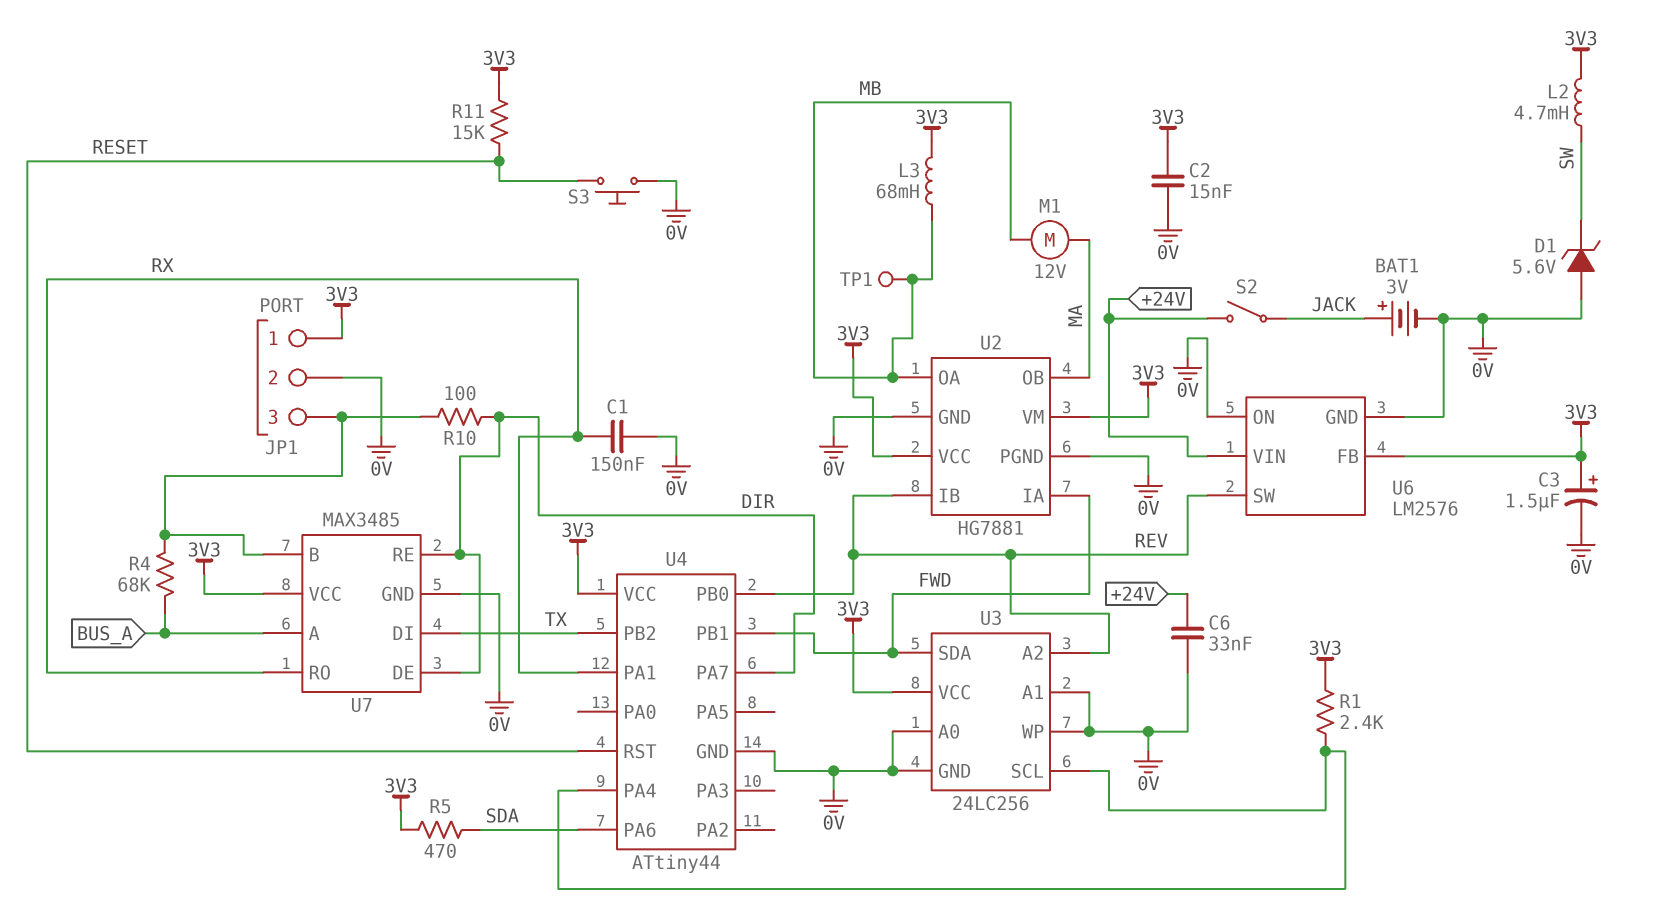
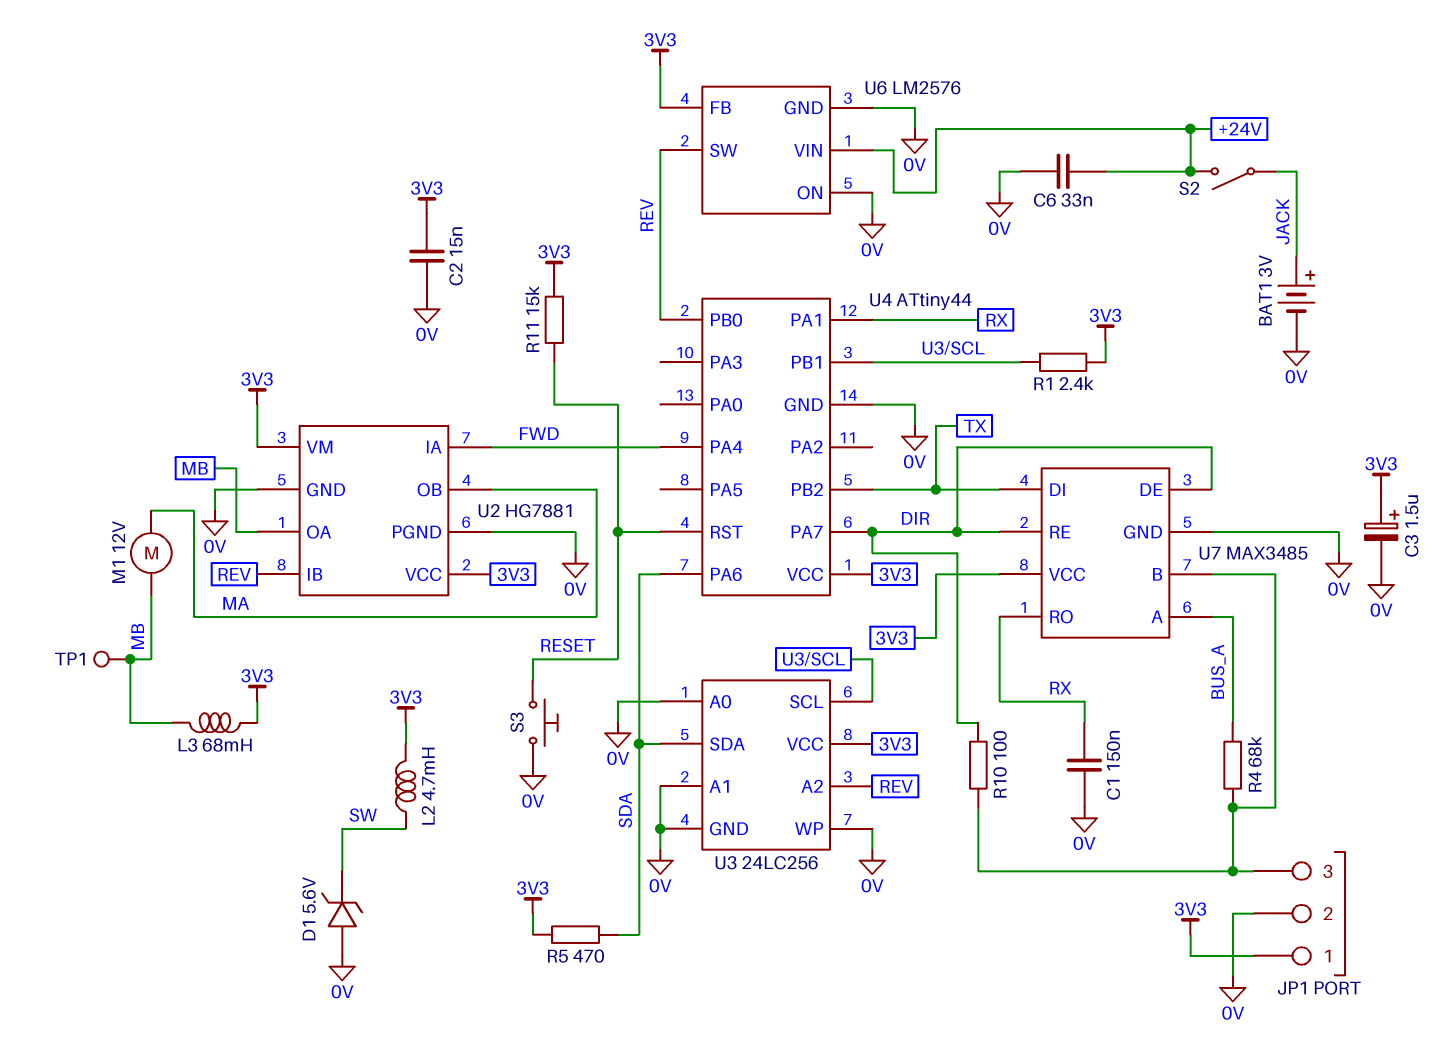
U3 pin SDA: FWD -> SDA
U4 pin PA4: U3/SCL -> FWD
U4 pin PB1: FWD -> U3/SCL

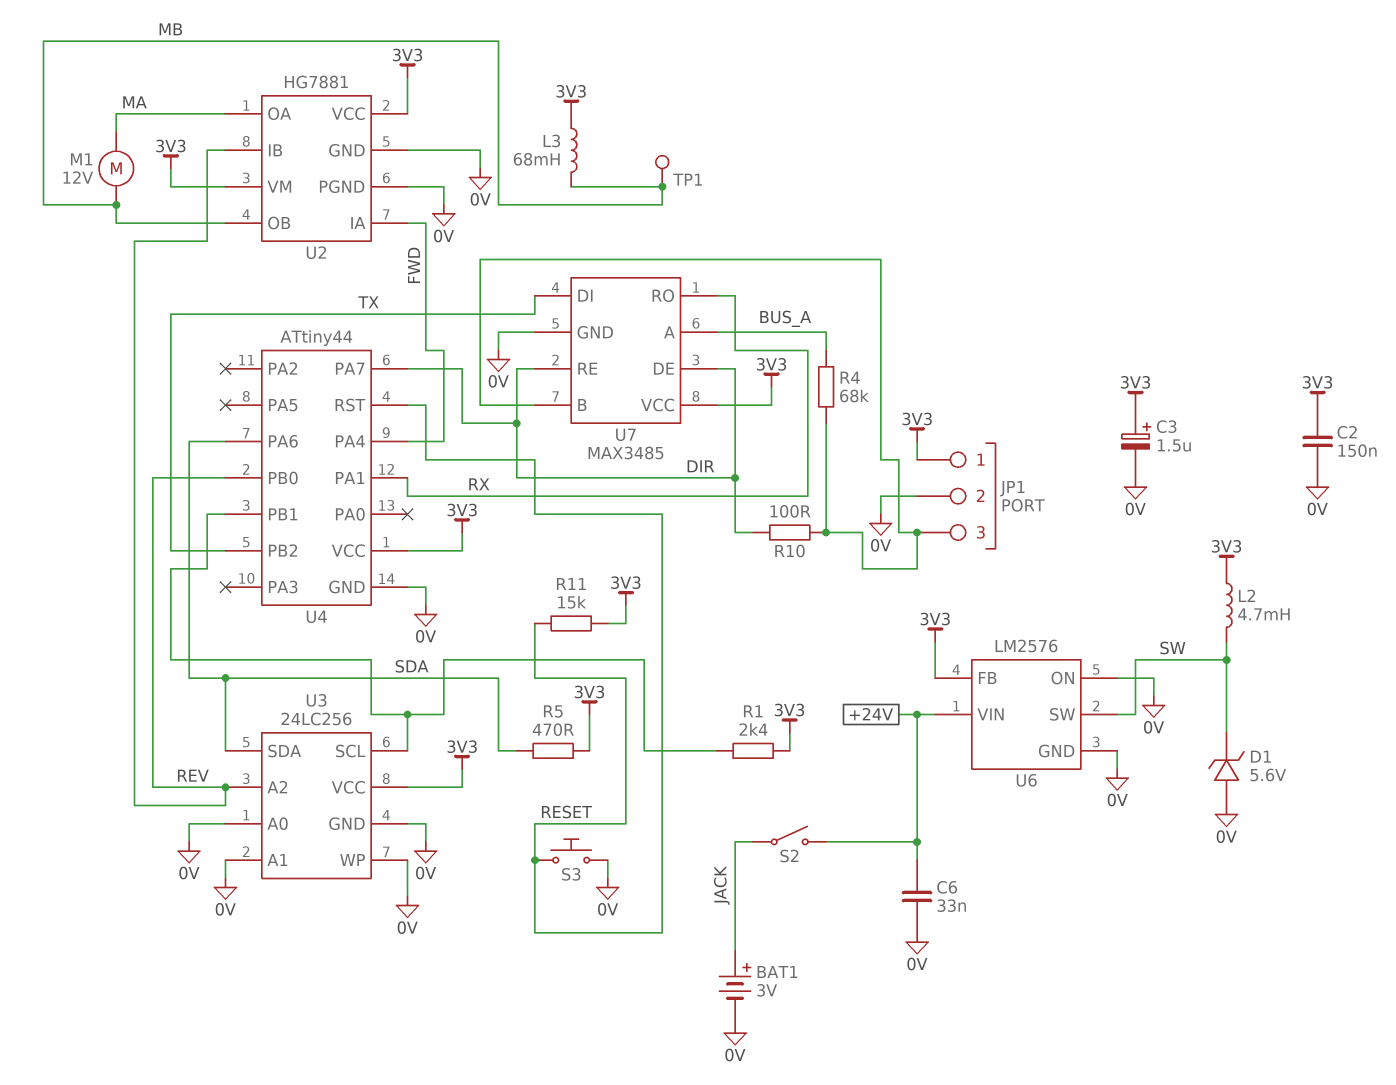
C1: 150nF (0V, RX) -> none
C2: 15nF (0V, 3V3) -> 150nF (0V, 3V3)
U2 pin OA: MB -> MA
U2 pin OB: MA -> MB
U6 pin SW: REV -> SW

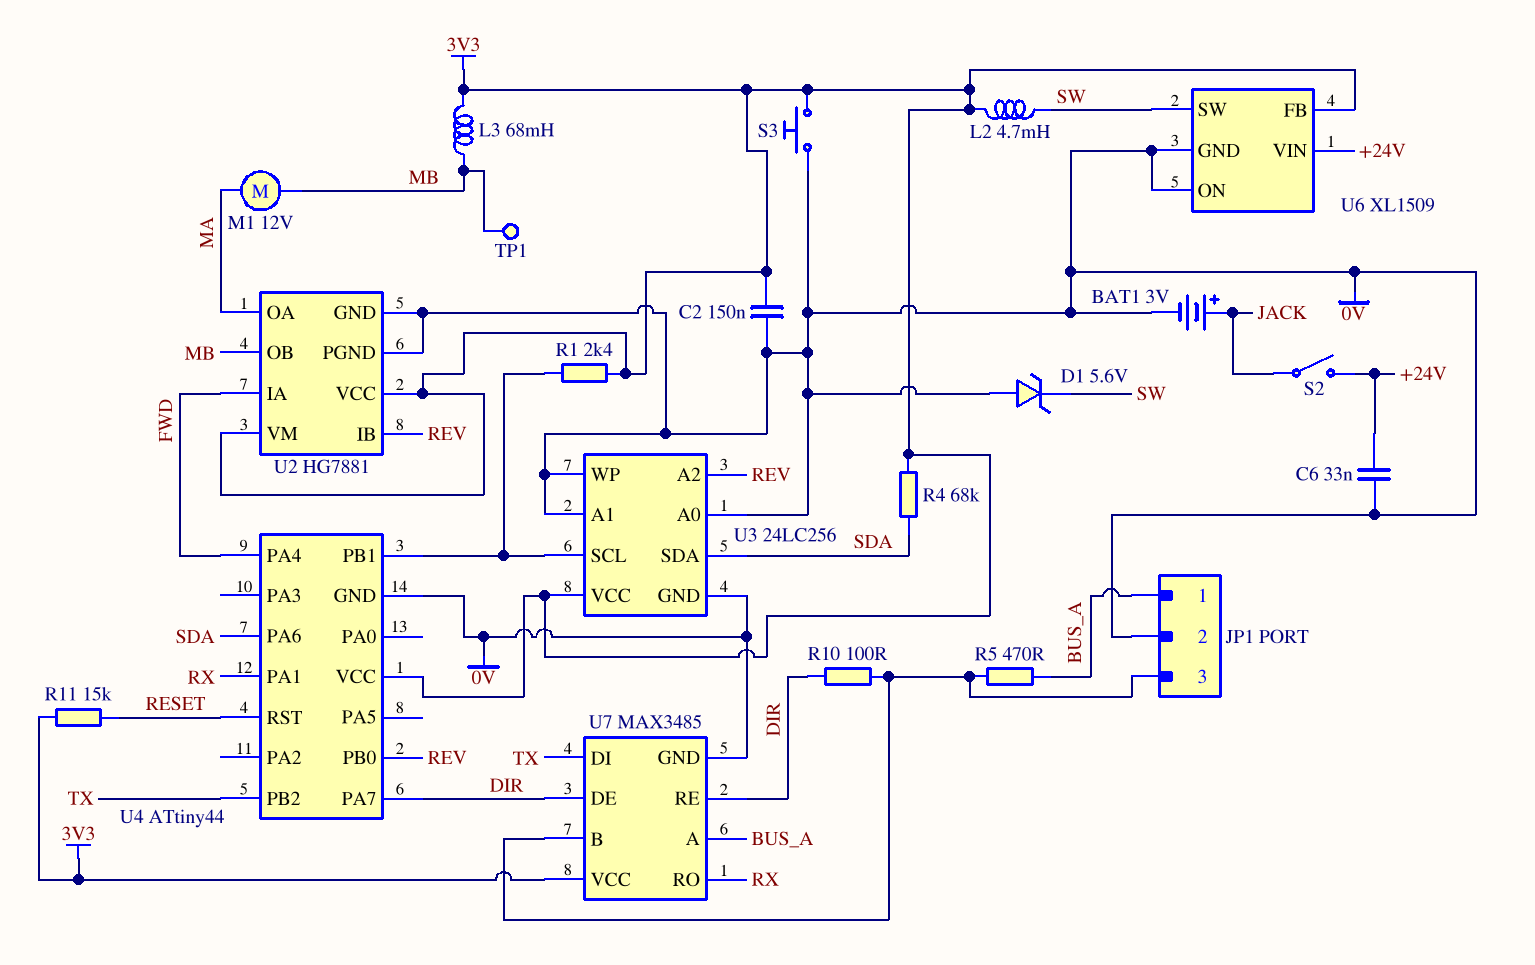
C3: 1.5uF (plus 3V3, minus 0V) -> none
JP1 pin 1: 3V3 -> BUS_A
R4: 68k (BUS_A, JP1/3) -> 68k (3V3, SDA)
R5: 470 (3V3, SDA) -> 470 (BUS_A, JP1/3)
S3: button (0V, RESET) -> button (0V, 3V3)
U6: LM2576 -> XL1509

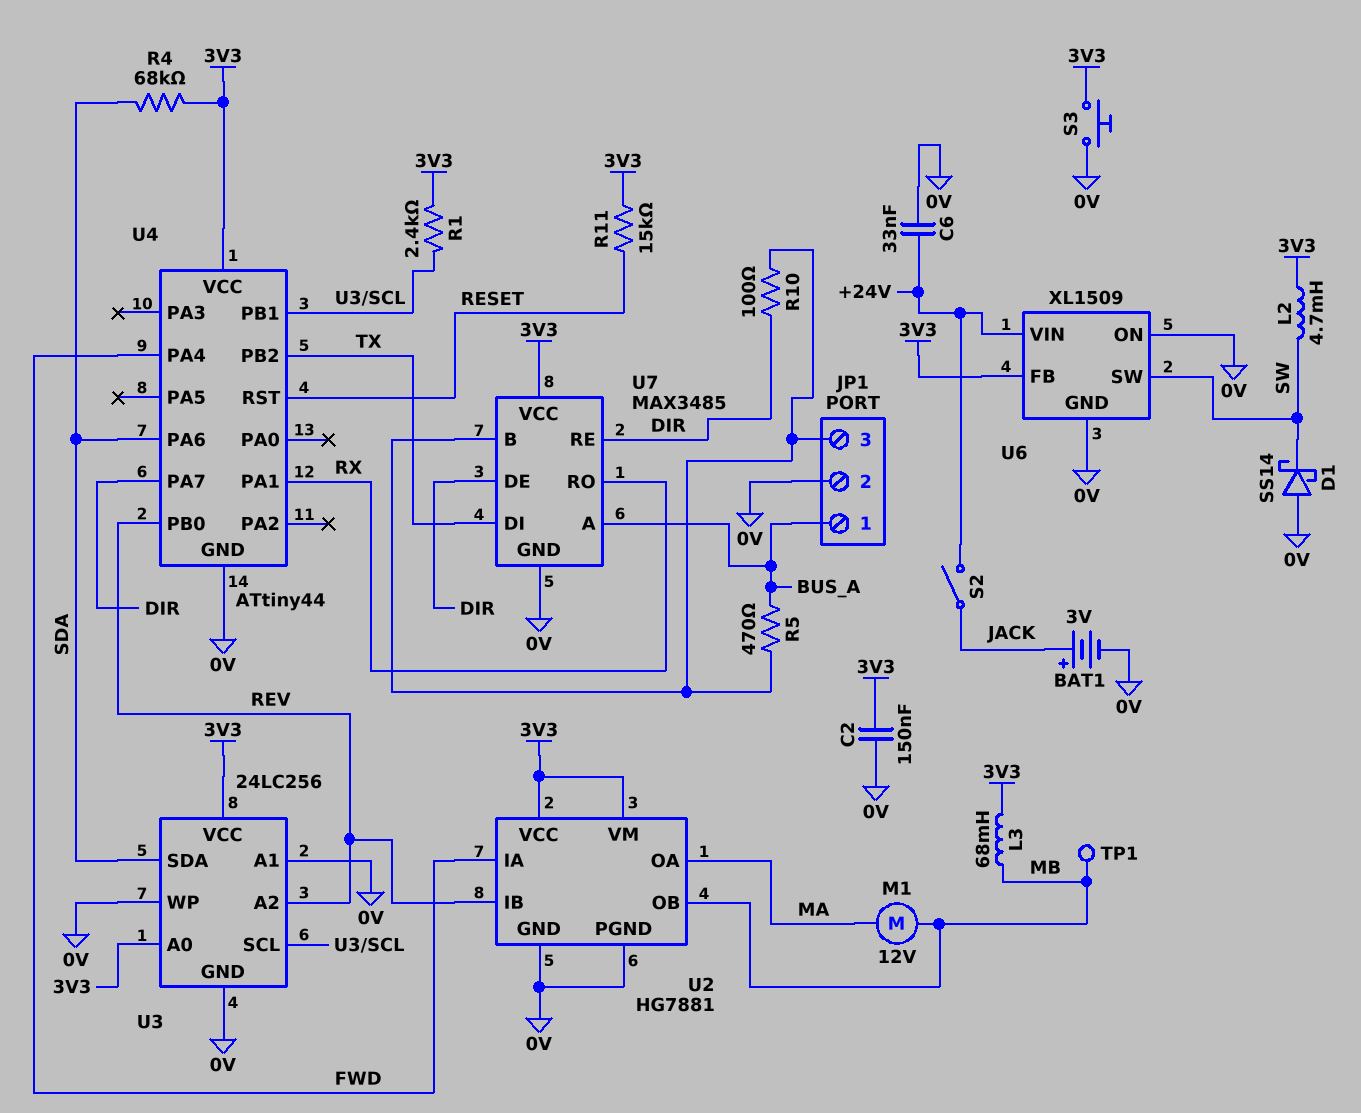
D1: zener 5.6V (A 0V, K SW) -> schottky SS14 (A 0V, K SW)
U3 pin A0: 0V -> 3V3

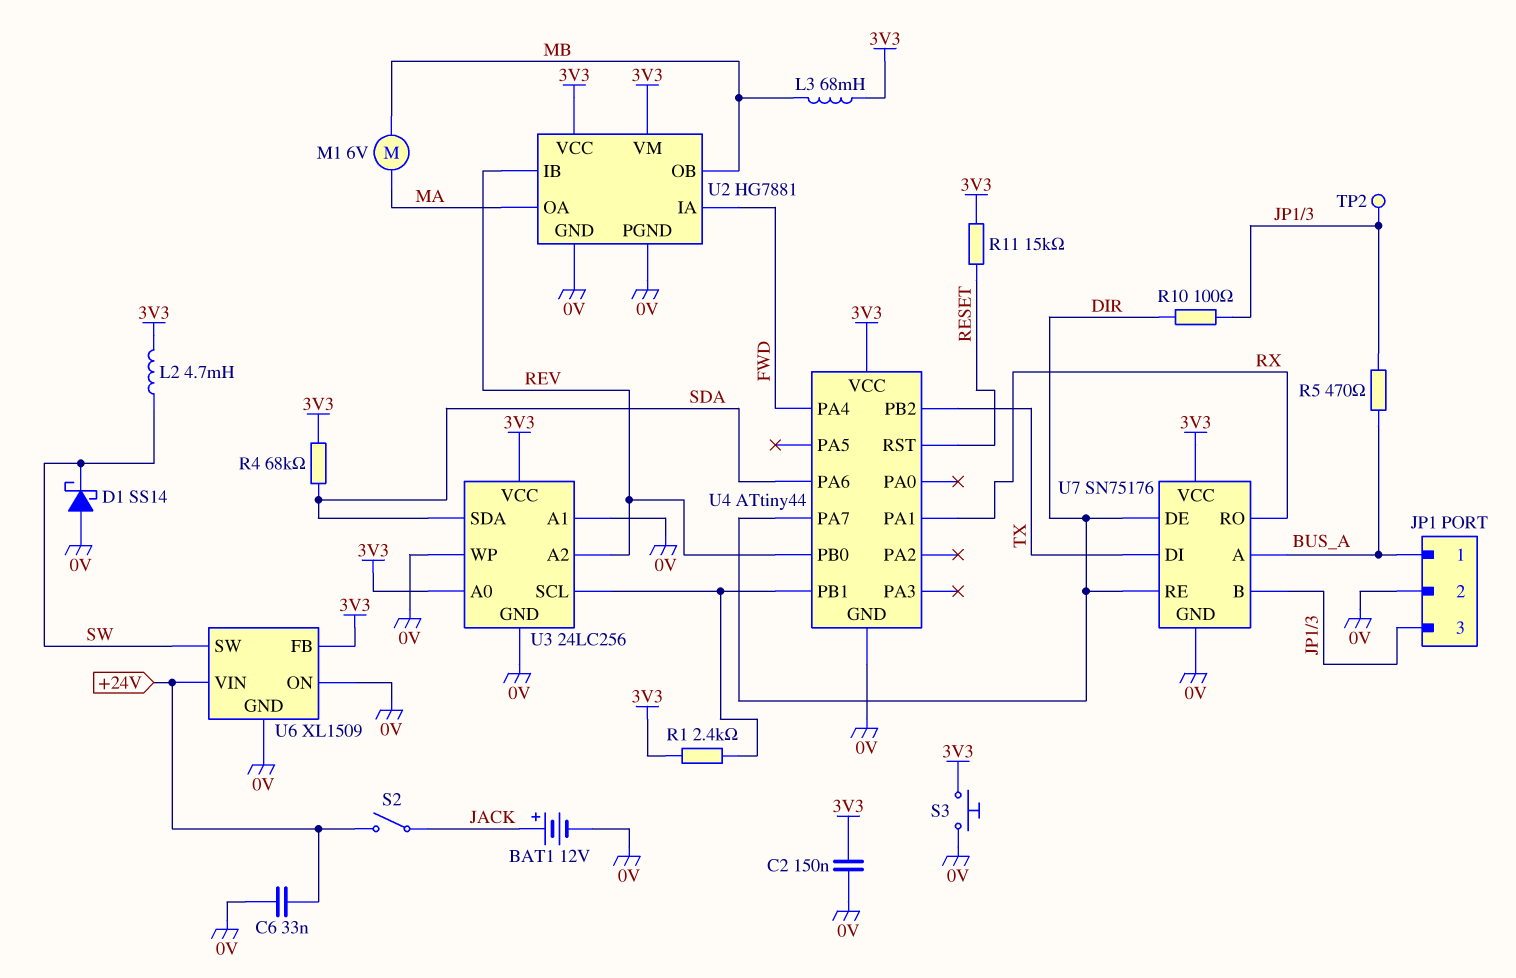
BAT1: 3V (plus JACK, minus 0V) -> 12V (plus JACK, minus 0V)
M1: motor 12V (MA, MB) -> motor 6V (MA, MB)
TP1: test point (MB) -> none
TP2: none -> test point (JP1/3)
U7: MAX3485 -> SN75176

